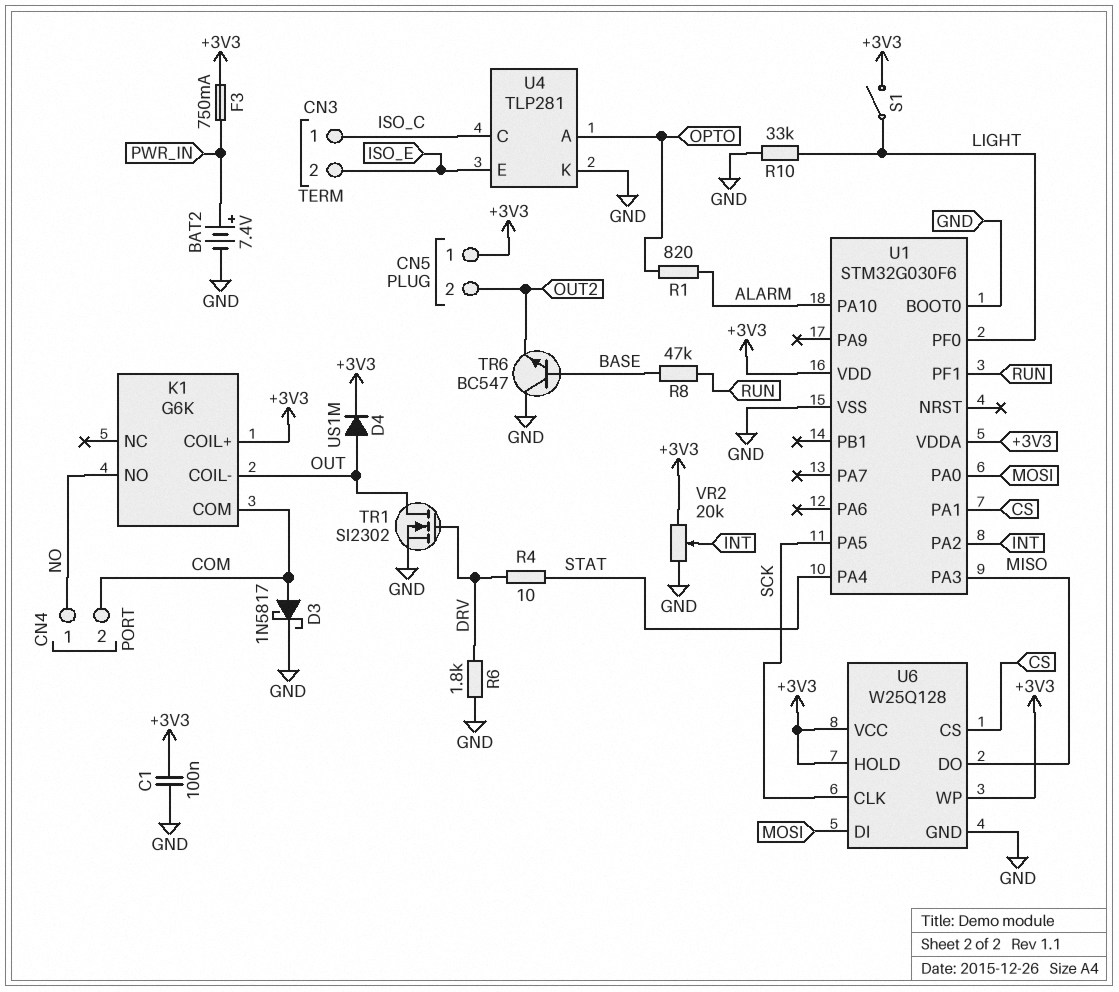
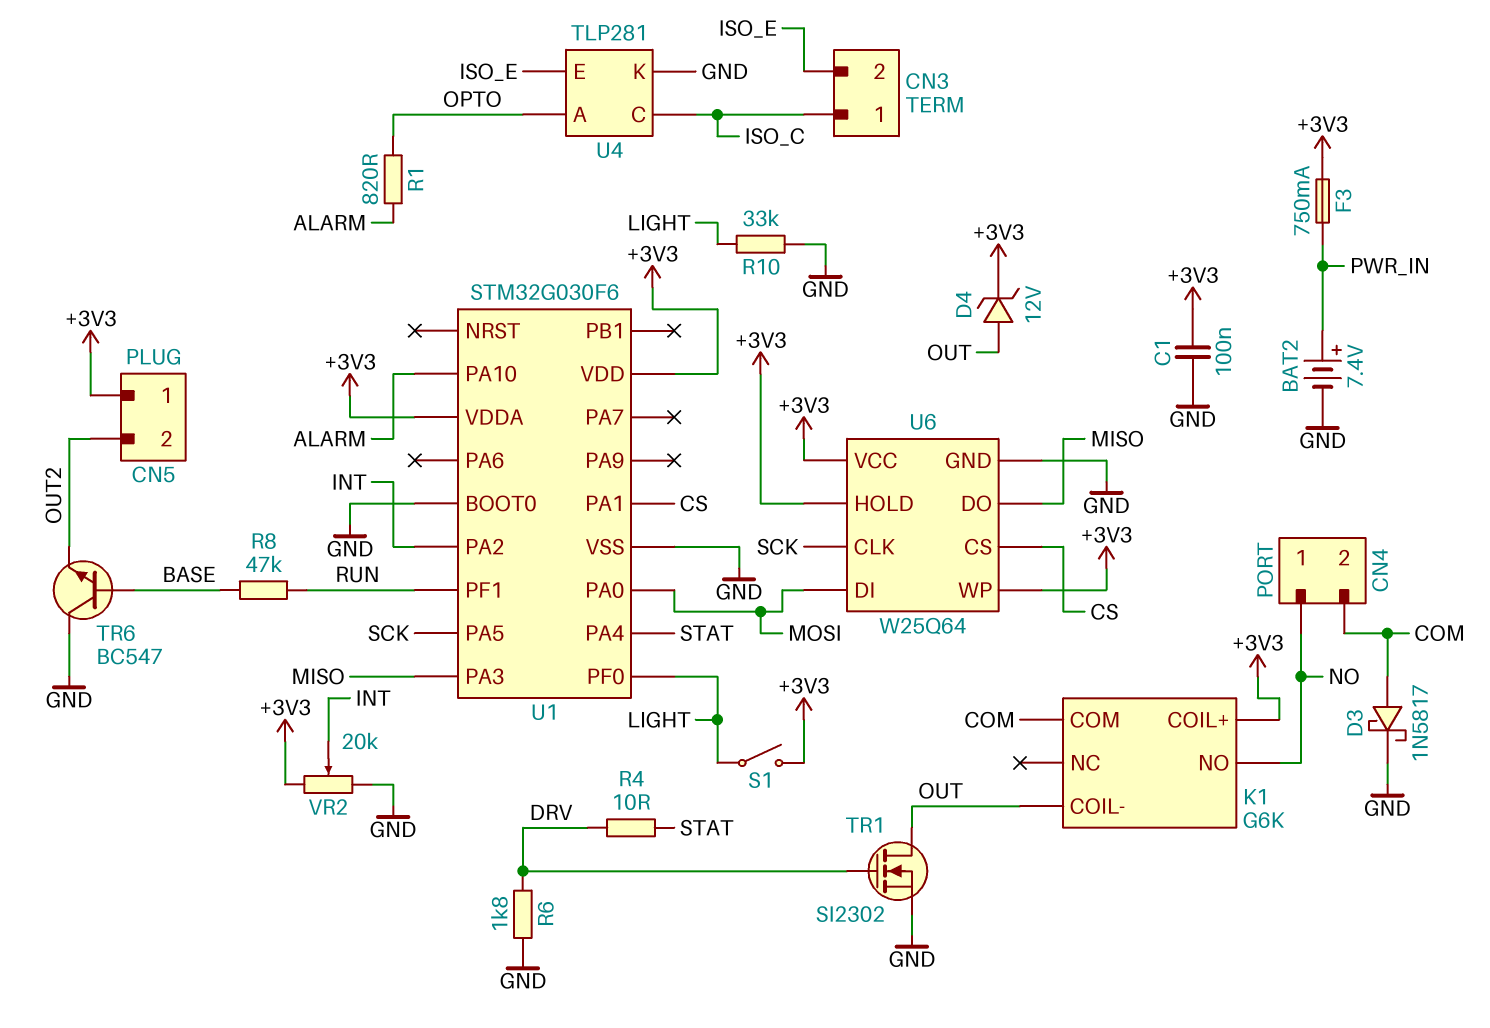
D4: diode US1M (A OUT, K +3V3) -> zener 12V (A OUT, K +3V3)
U6: W25Q128 -> W25Q64

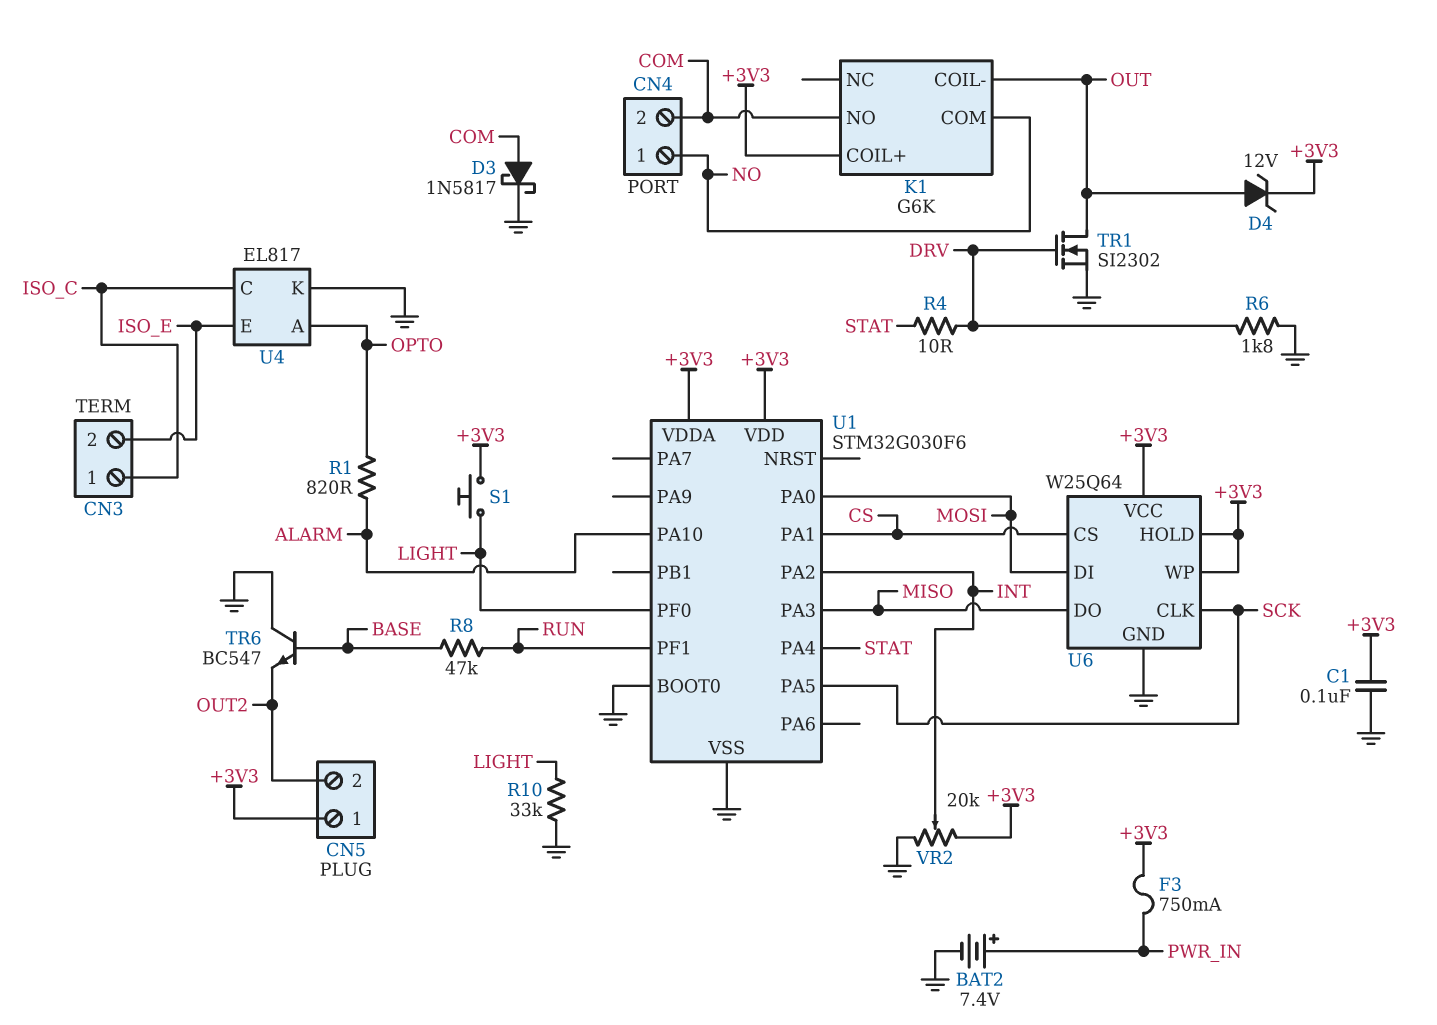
K1 pin COM: COM -> NO
K1 pin NO: NO -> COM
S1: switch (+3V3, LIGHT) -> button (+3V3, LIGHT)
U4: TLP281 -> EL817

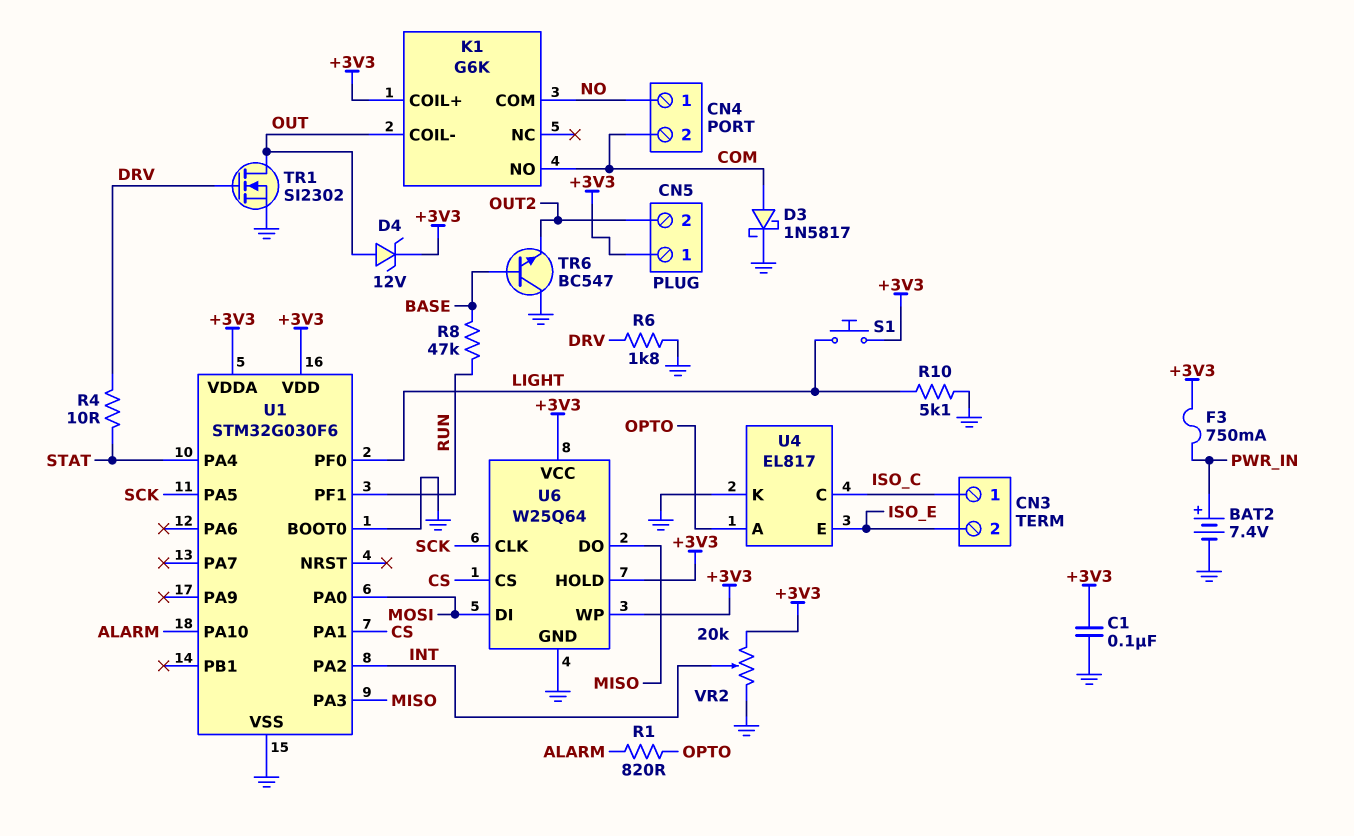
R10: 33k (GND, LIGHT) -> 5.1k (GND, LIGHT)

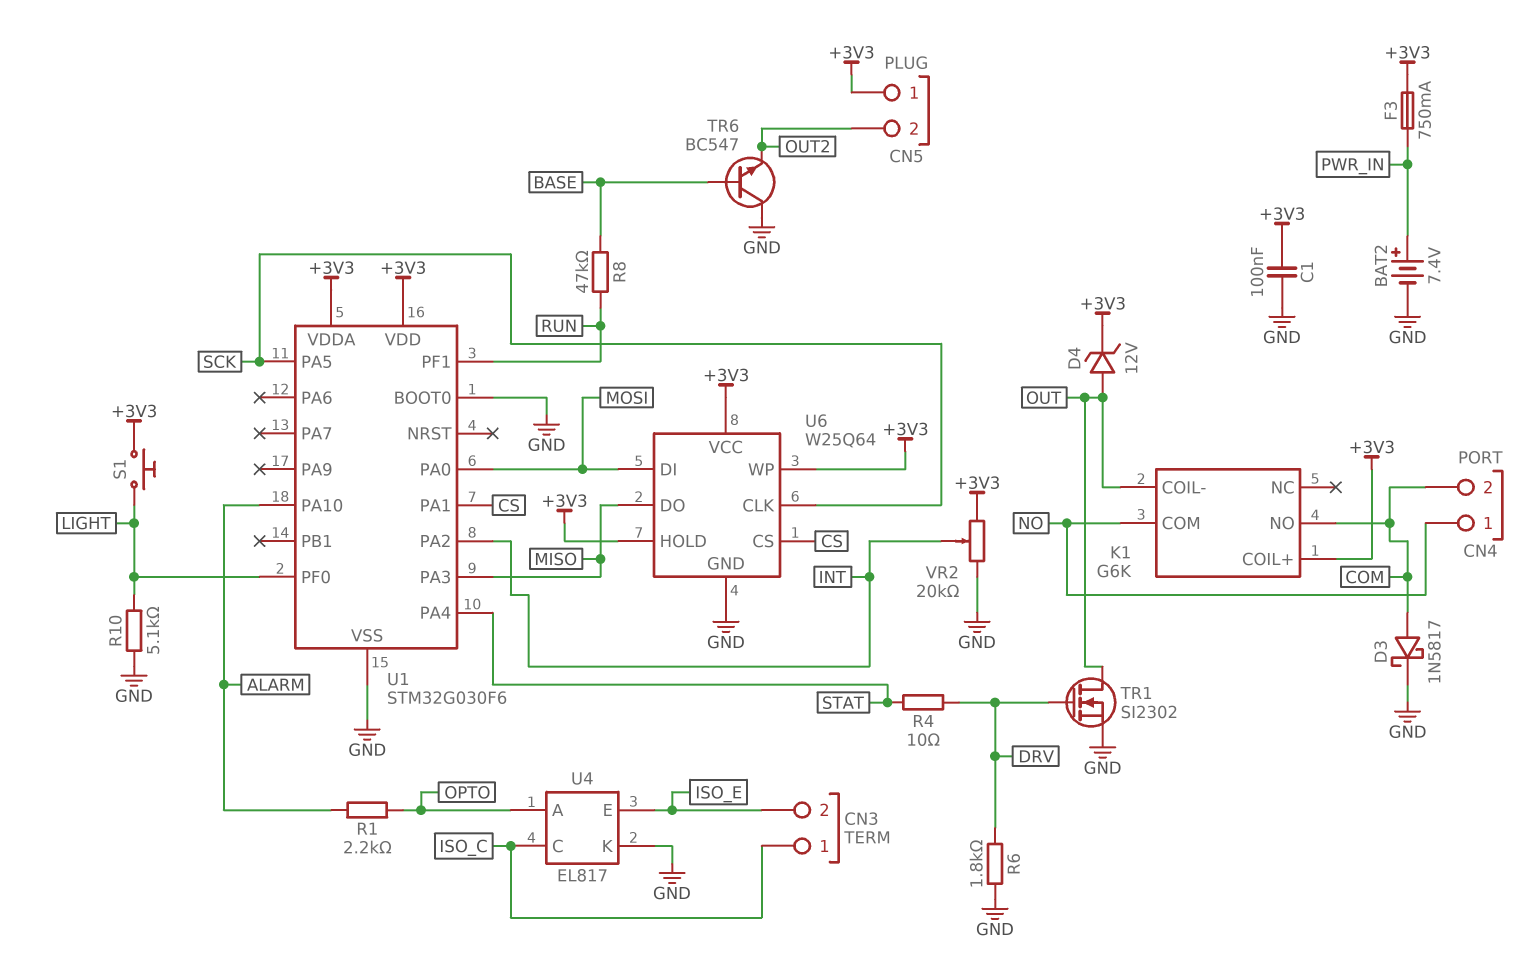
R1: 820 (ALARM, OPTO) -> 2.2k (ALARM, OPTO)

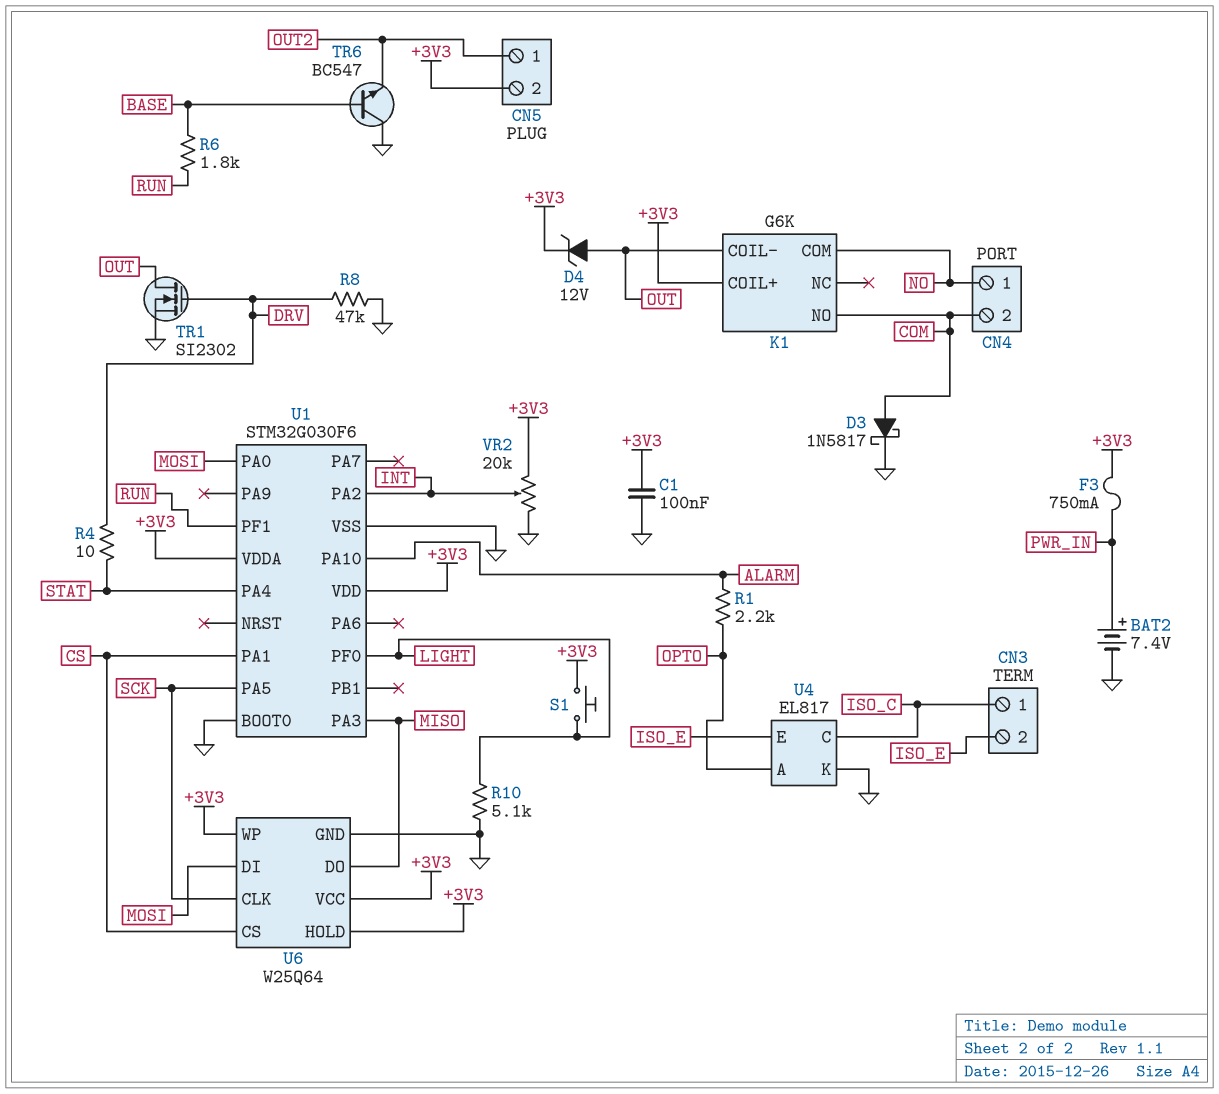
CN5 pin 1: +3V3 -> OUT2
CN5 pin 2: OUT2 -> +3V3
R6: 1.8k (DRV, GND) -> 1.8k (BASE, RUN)
R8: 47k (BASE, RUN) -> 47k (DRV, GND)

